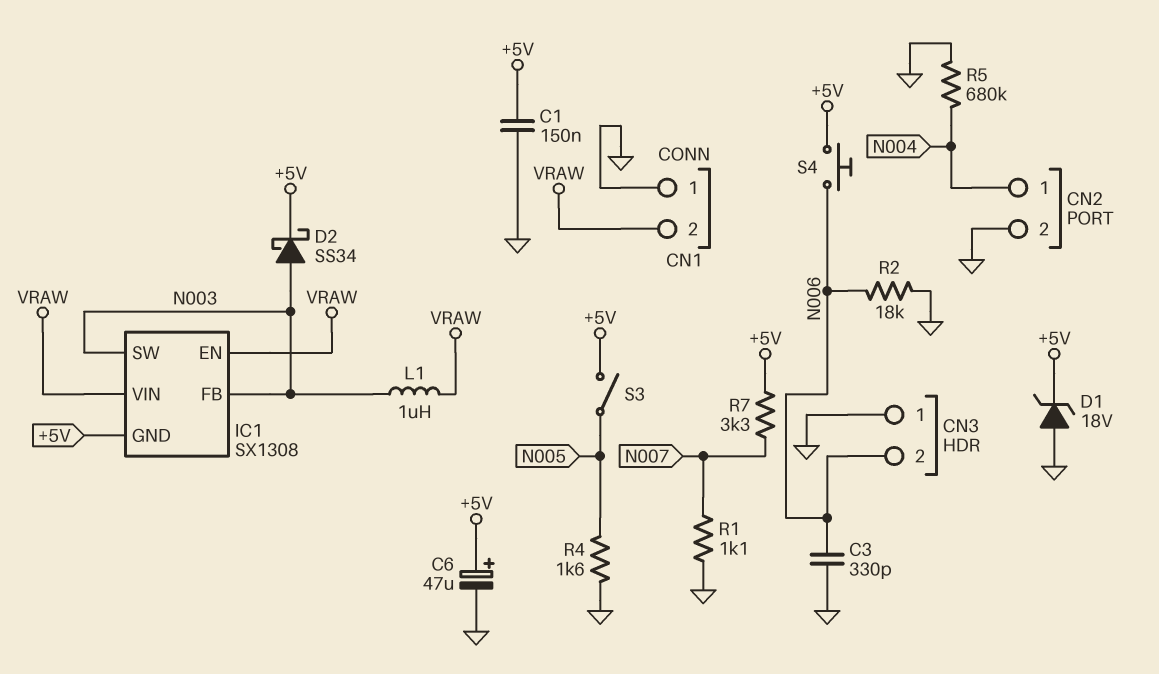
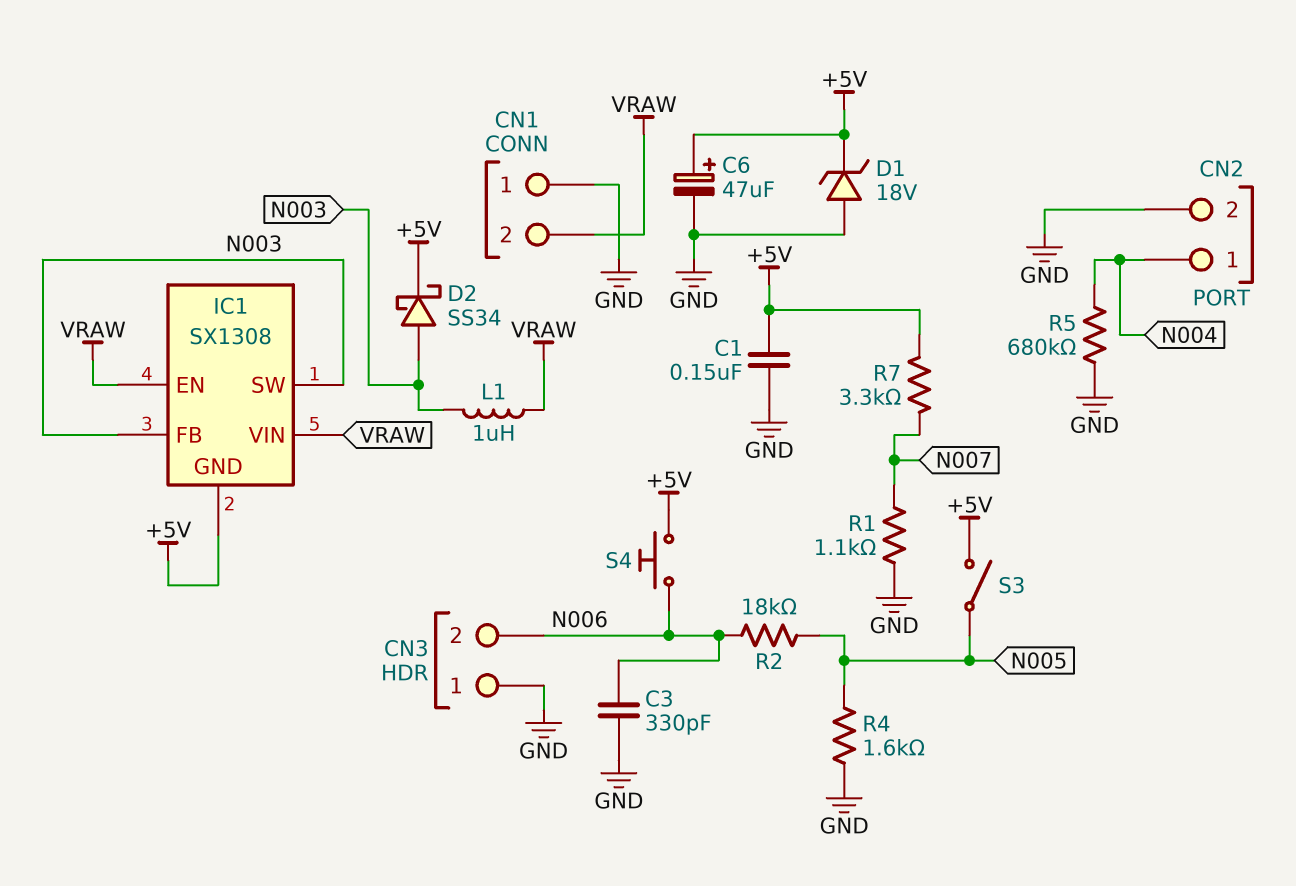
R2: 18k (GND, N006) -> 18k (N005, N006)

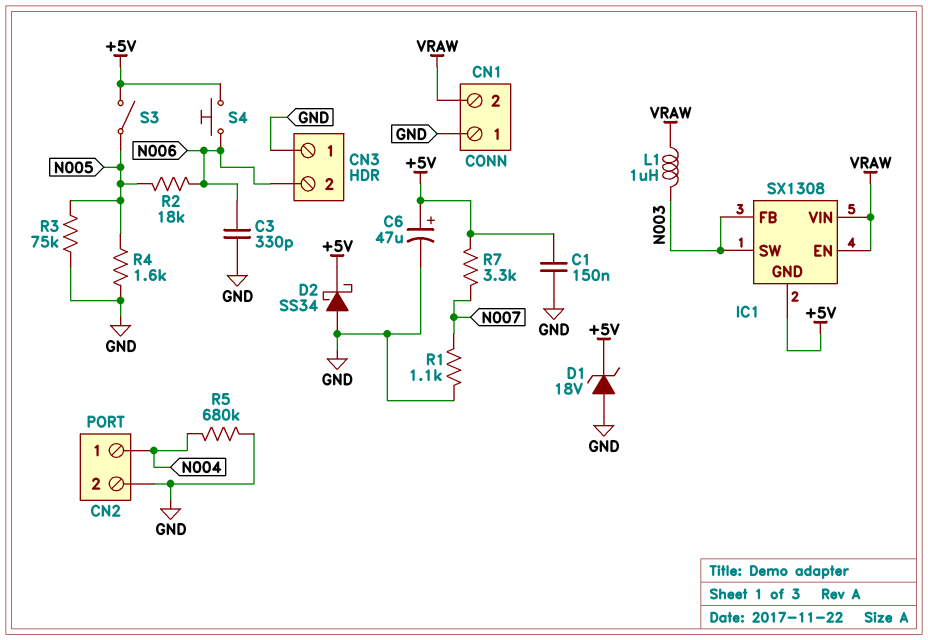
D2: schottky SS34 (A N003, K +5V) -> schottky SS34 (A GND, K +5V)
R3: none -> 75k (GND, N005)

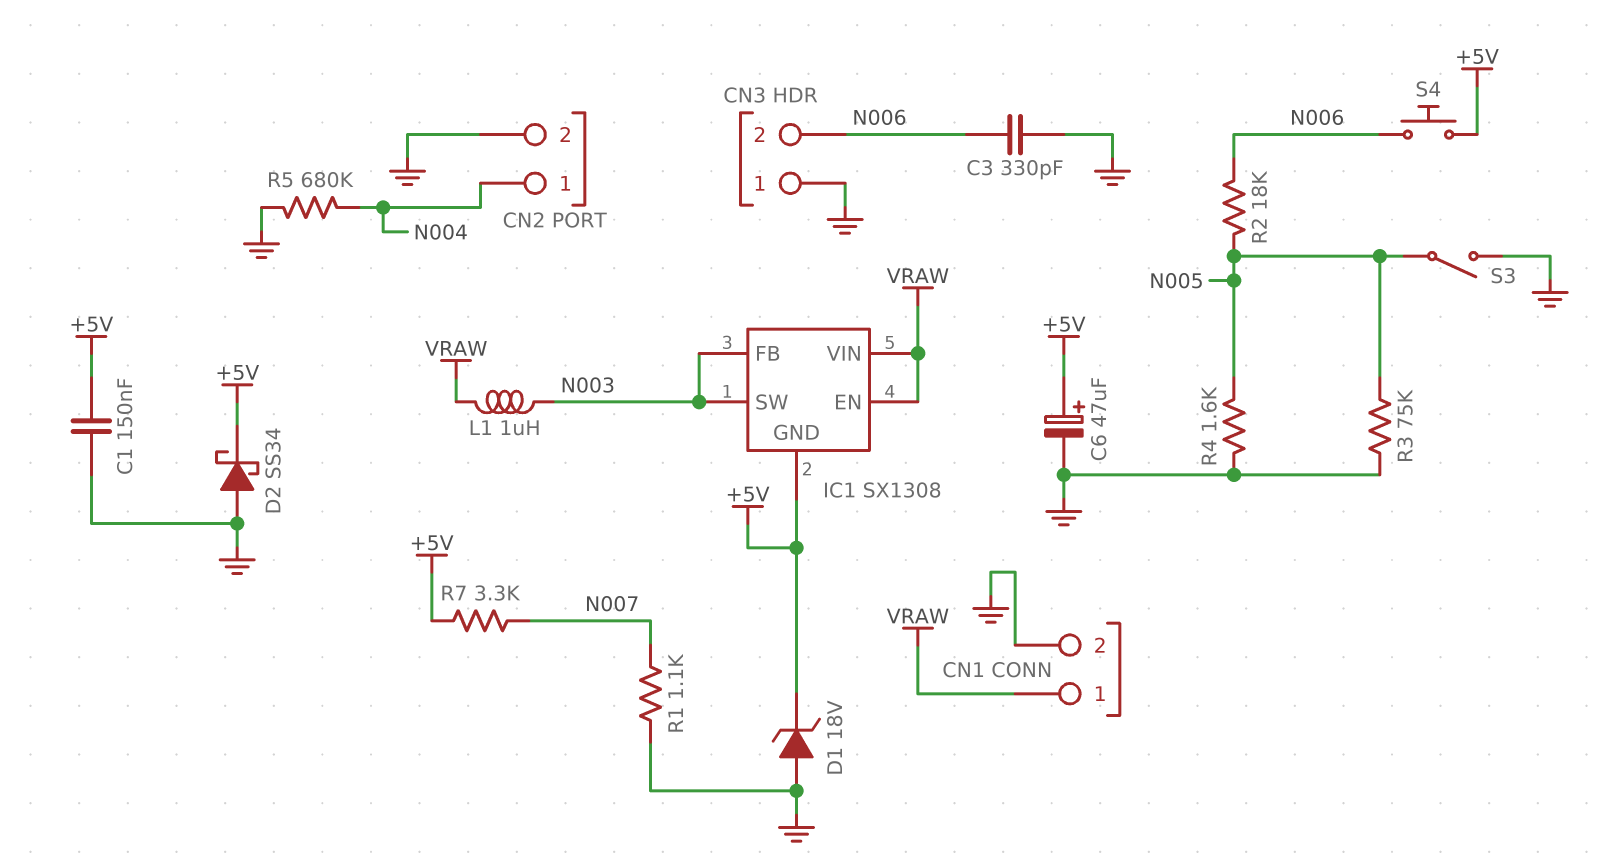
CN1 pin 1: GND -> VRAW
CN1 pin 2: VRAW -> GND
S3: switch (+5V, N005) -> switch (GND, N005)

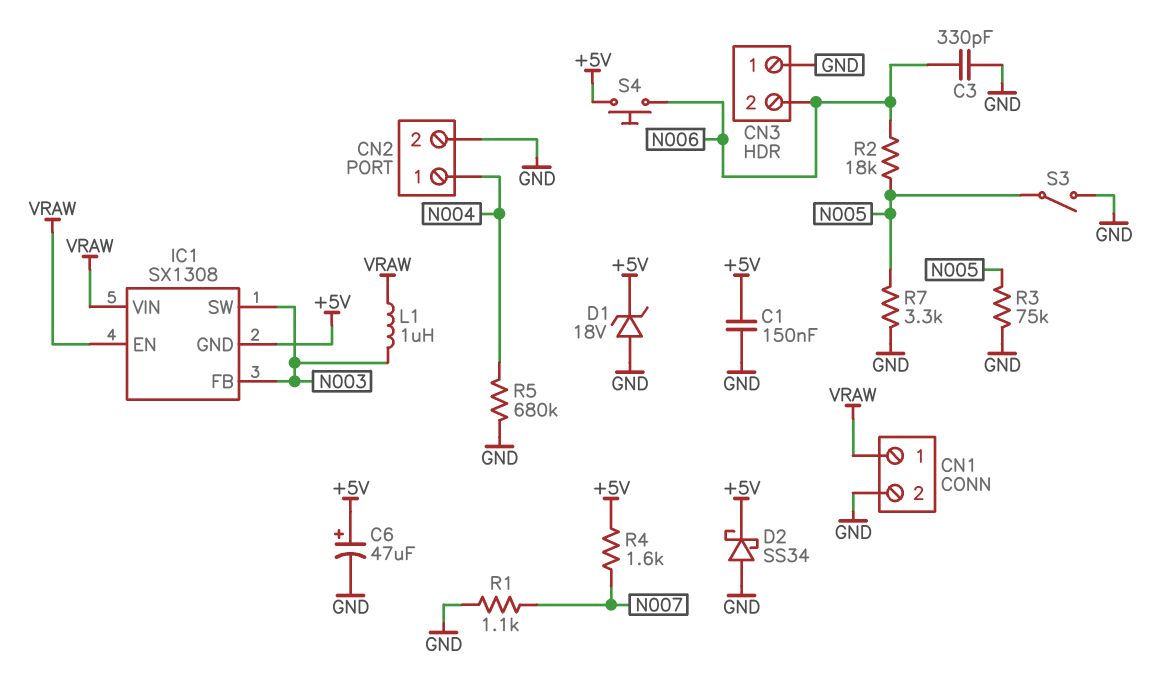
R4: 1.6k (GND, N005) -> 1.6k (+5V, N007)
R7: 3.3k (+5V, N007) -> 3.3k (GND, N005)

